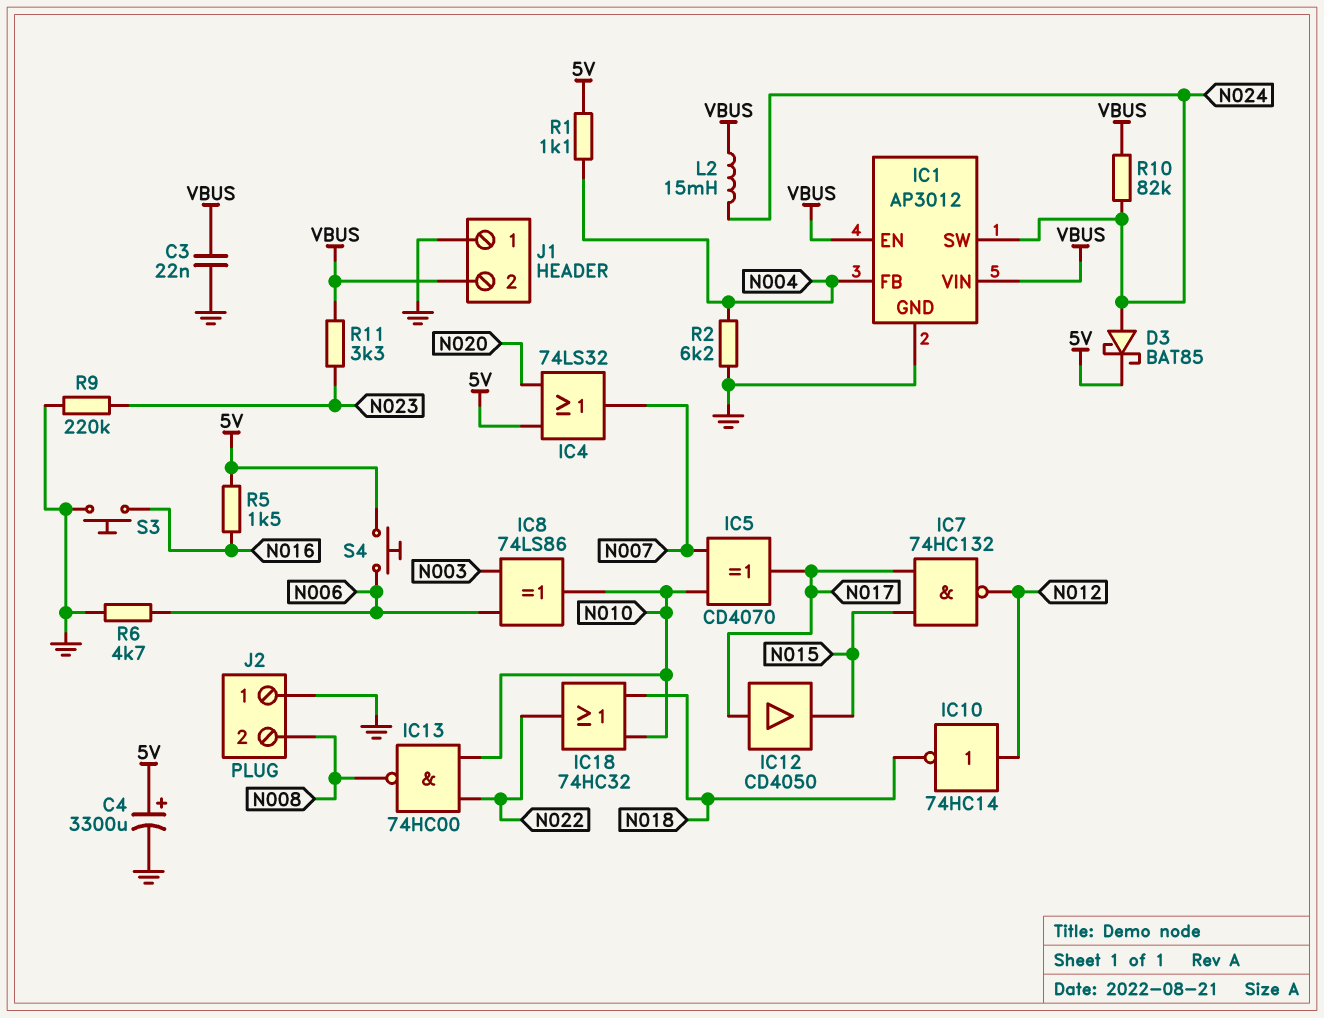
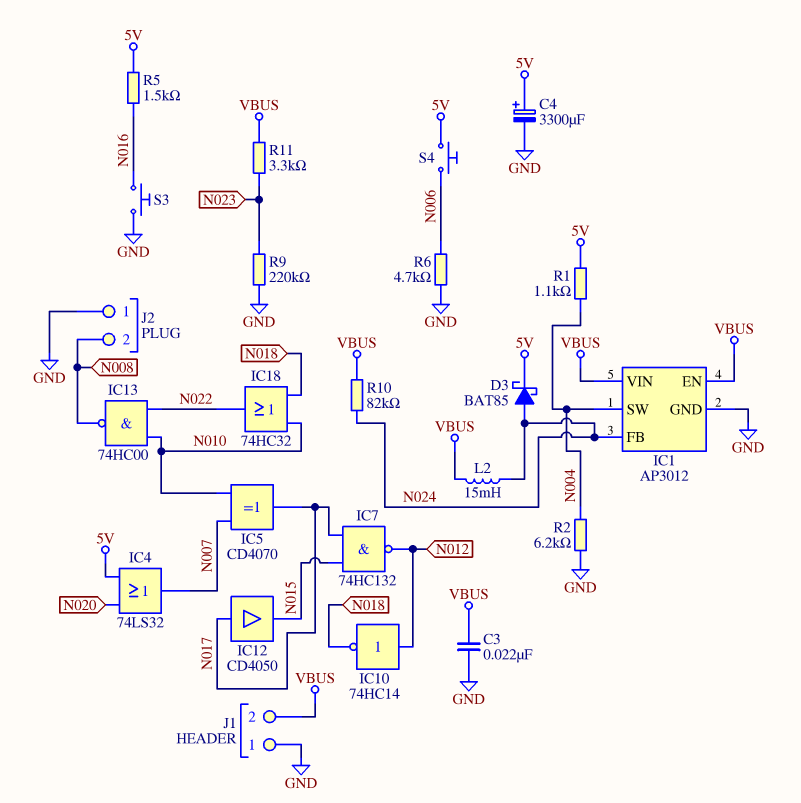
IC1 pin FB: N004 -> N024
IC1 pin SW: N024 -> N004
IC8: XOR 74LS86 (in N003, in N006, out N010) -> none

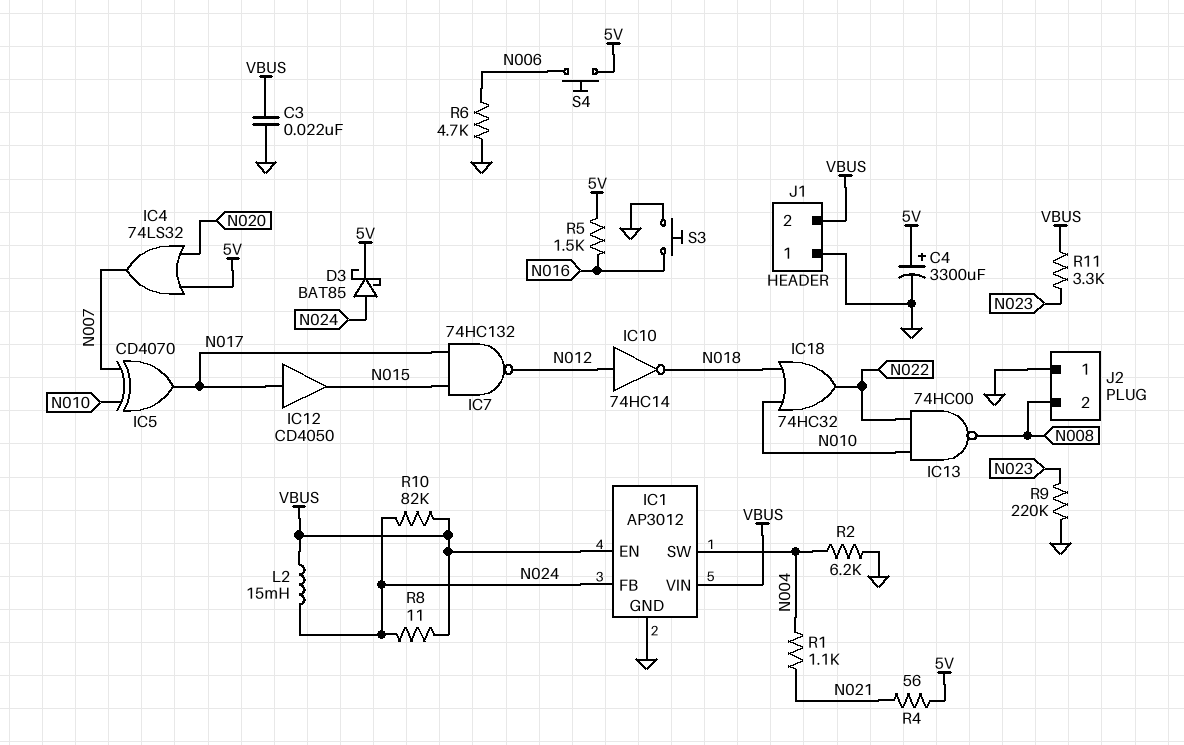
R1: 1.1k (5V, N004) -> 1.1k (N004, N021)
R4: none -> 56 (5V, N021)
R8: none -> 11 (N024, VBUS)

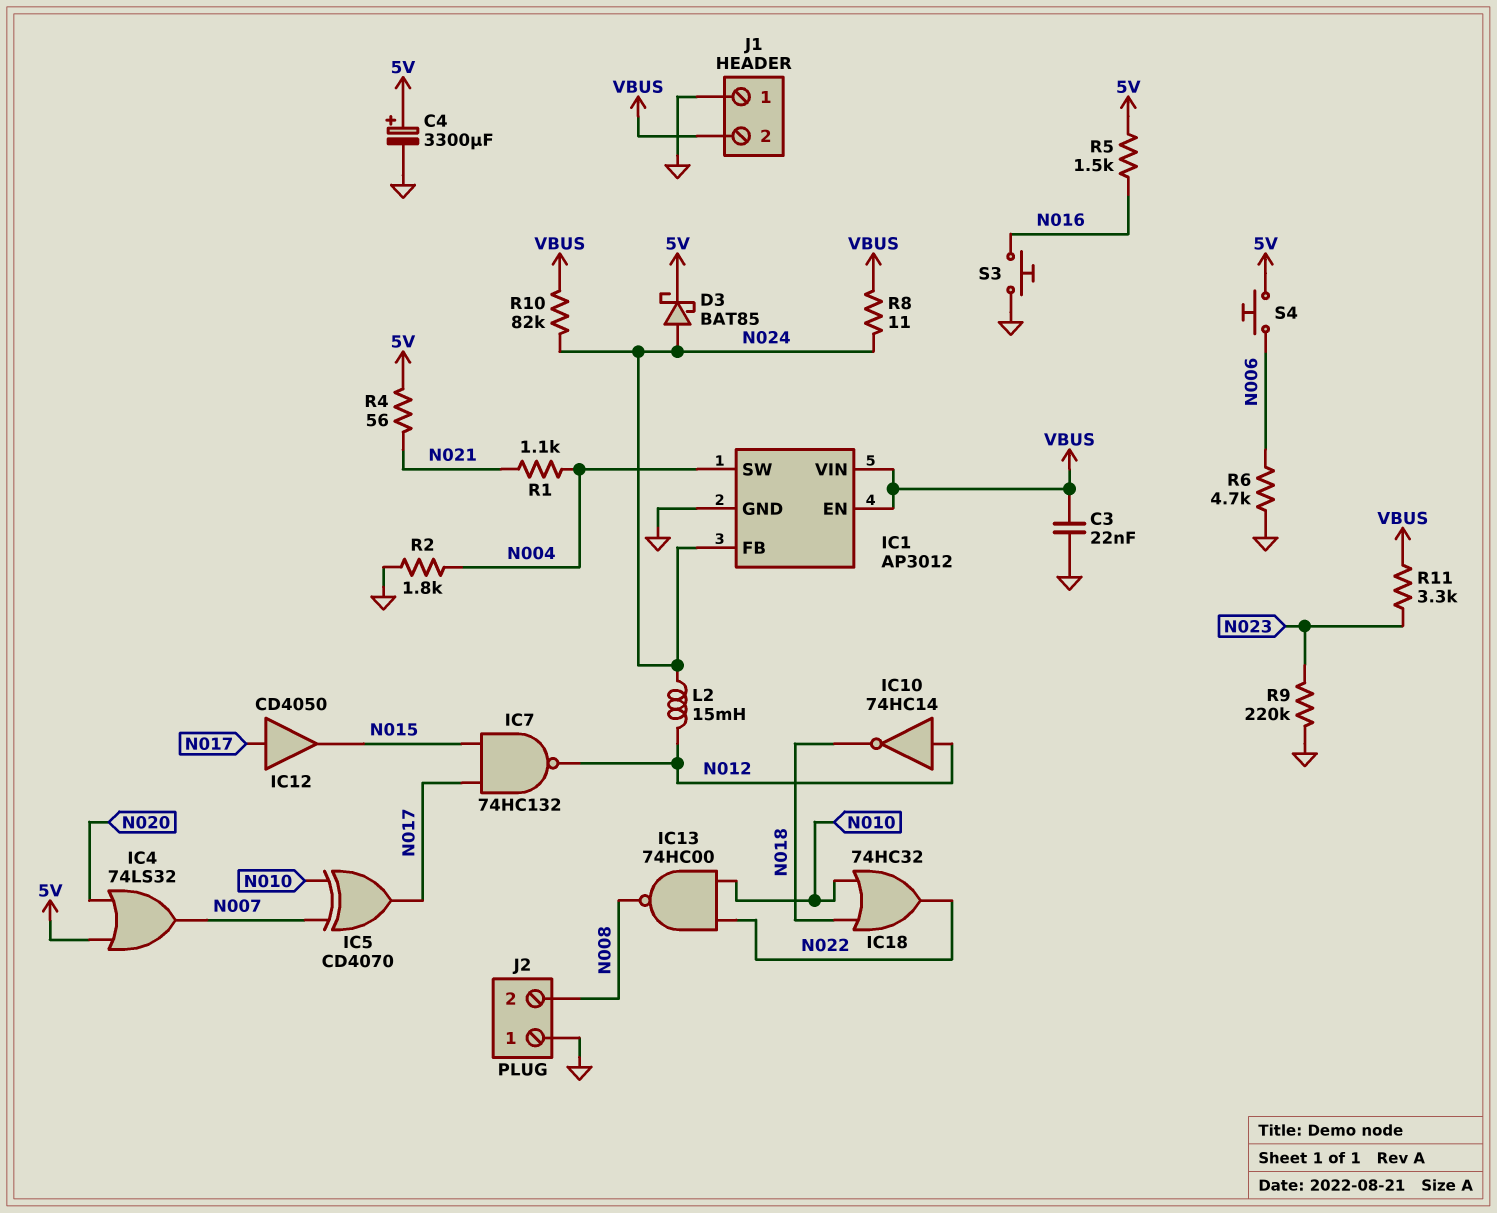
L2: 15mH (N024, VBUS) -> 15mH (N012, N024)
R2: 6.2k (GND, N004) -> 1.8k (GND, N004)

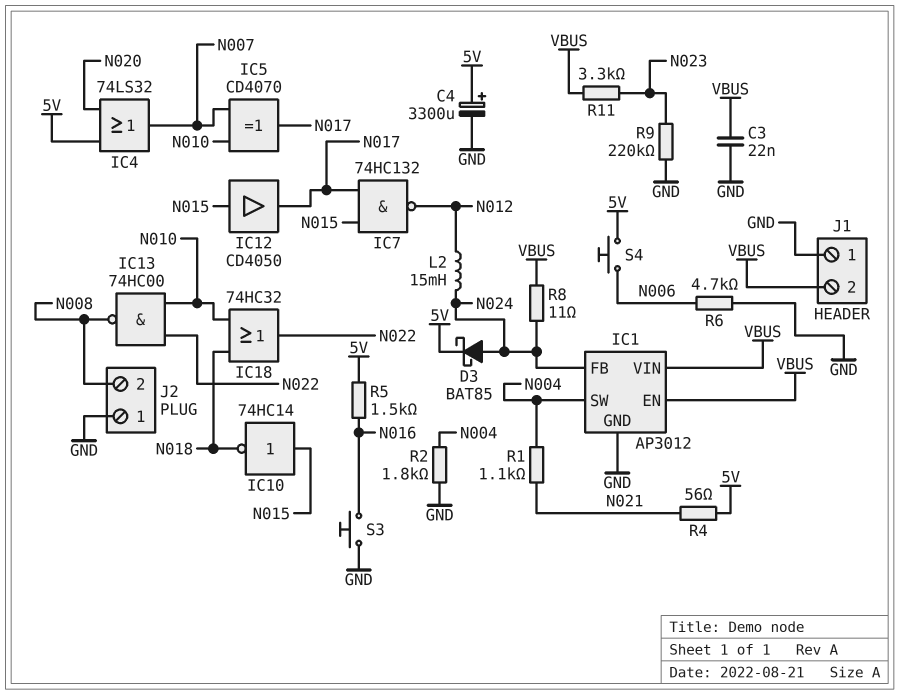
IC10: NOT 74HC14 (in N012, out N018) -> NOT 74HC14 (in N015, out N018)
IC12: buffer CD4050 (in N017, out N015) -> buffer CD4050 (in N015, out N017)
R10: 82k (N024, VBUS) -> none

